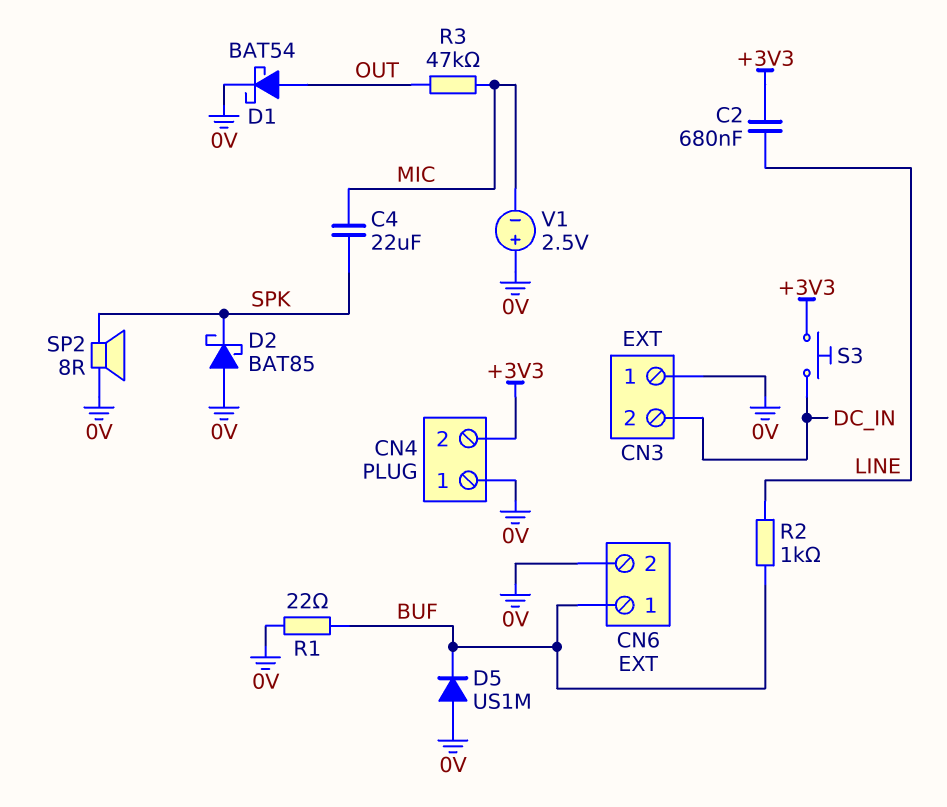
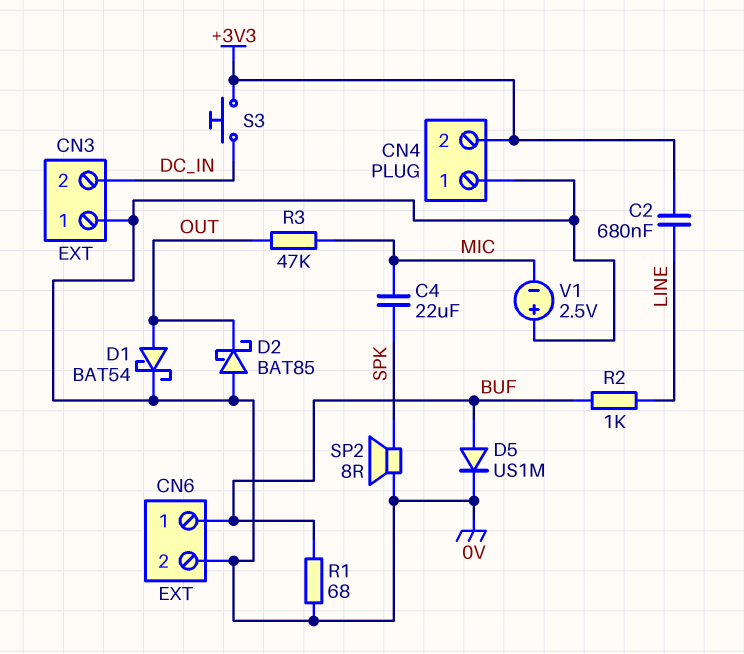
D2: schottky BAT85 (A 0V, K SPK) -> schottky BAT85 (A 0V, K OUT)
D5: diode US1M (A 0V, K BUF) -> diode US1M (A BUF, K 0V)
R1: 22 (0V, BUF) -> 68 (0V, BUF)

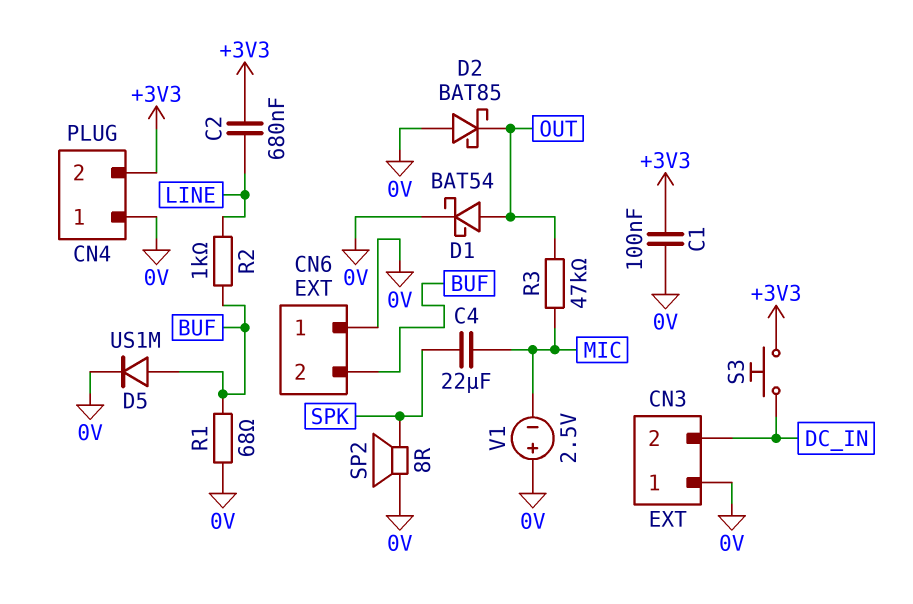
C1: none -> 100nF (+3V3, 0V)
CN6 pin 1: BUF -> 0V
CN6 pin 2: 0V -> BUF

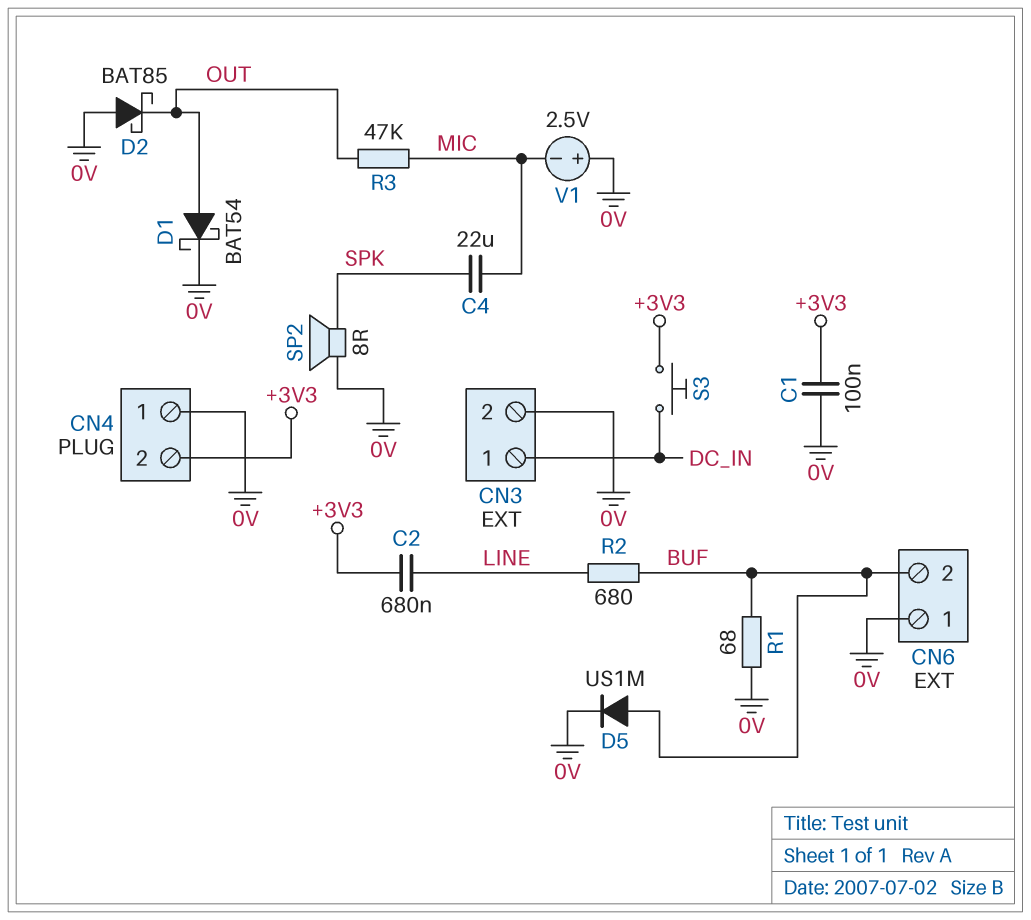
CN3 pin 1: 0V -> DC_IN
CN3 pin 2: DC_IN -> 0V
R2: 1k (BUF, LINE) -> 680 (BUF, LINE)

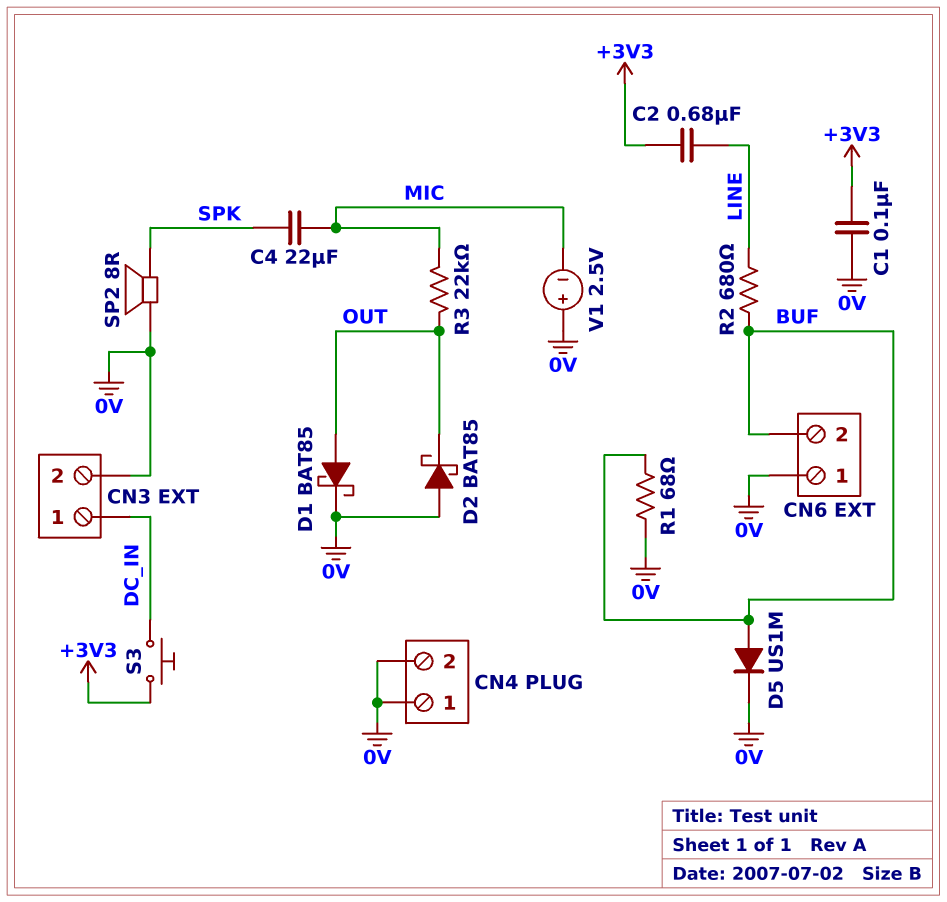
CN4 pin 2: +3V3 -> 0V
D1: schottky BAT54 (A OUT, K 0V) -> schottky BAT85 (A OUT, K 0V)
R3: 47k (MIC, OUT) -> 22k (MIC, OUT)

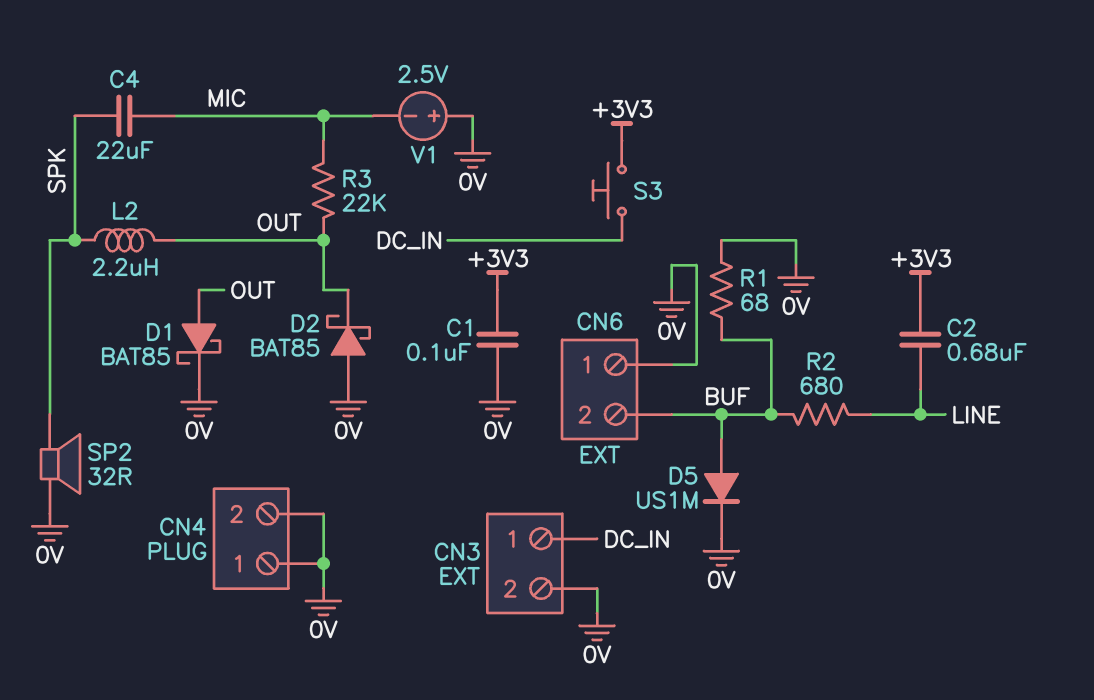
L2: none -> 2.2uH (OUT, SPK)
SP2: speaker 8R (0V, SPK) -> speaker 32R (0V, SPK)

